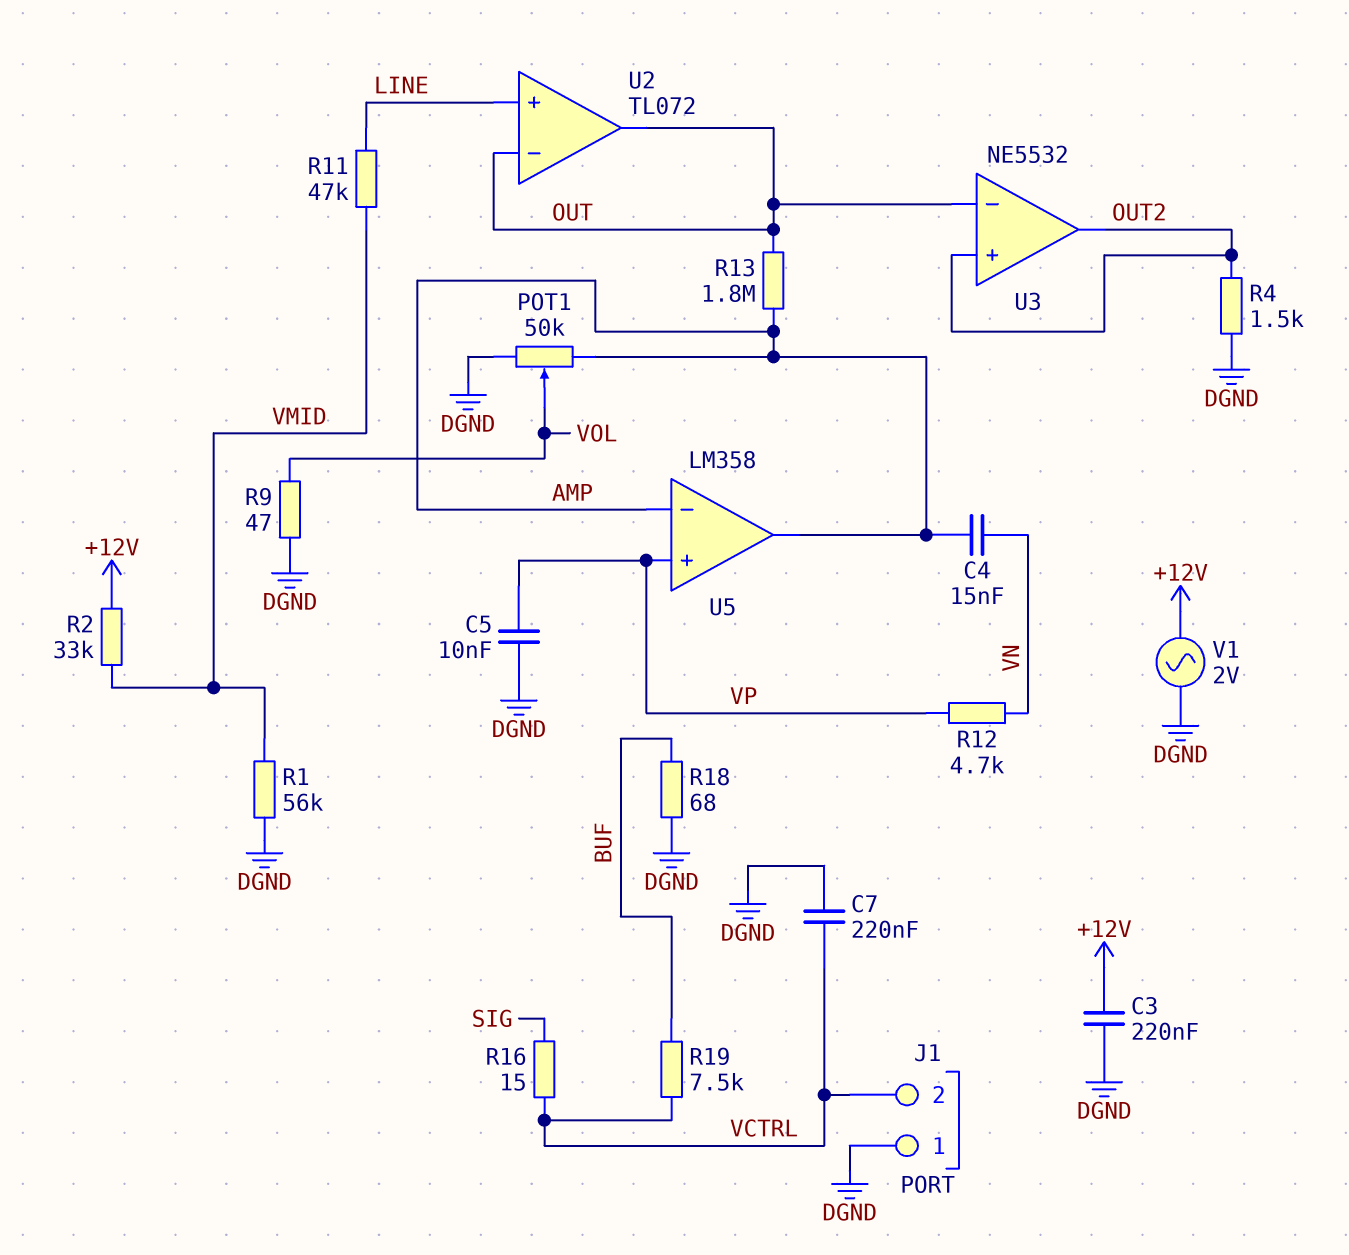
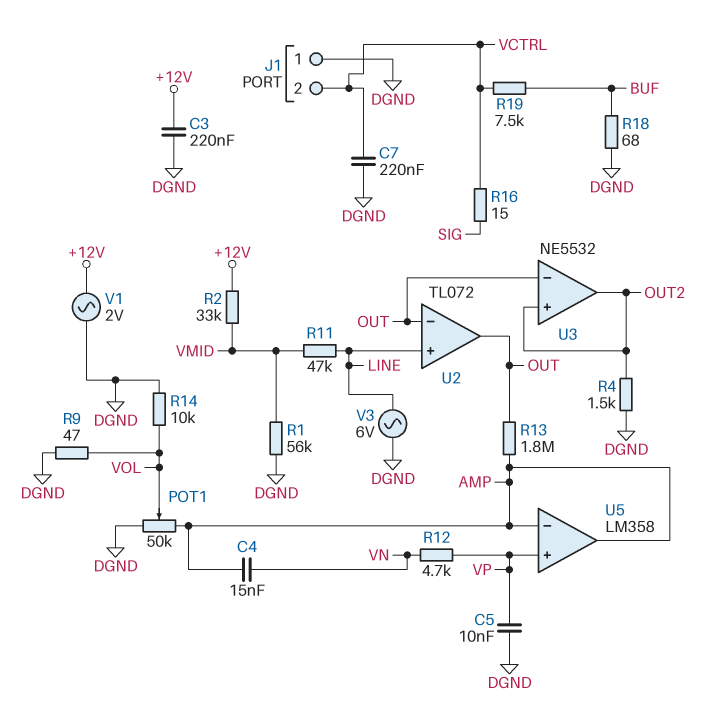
R14: none -> 10k (DGND, VOL)
V3: none -> AC 6V (DGND, LINE)

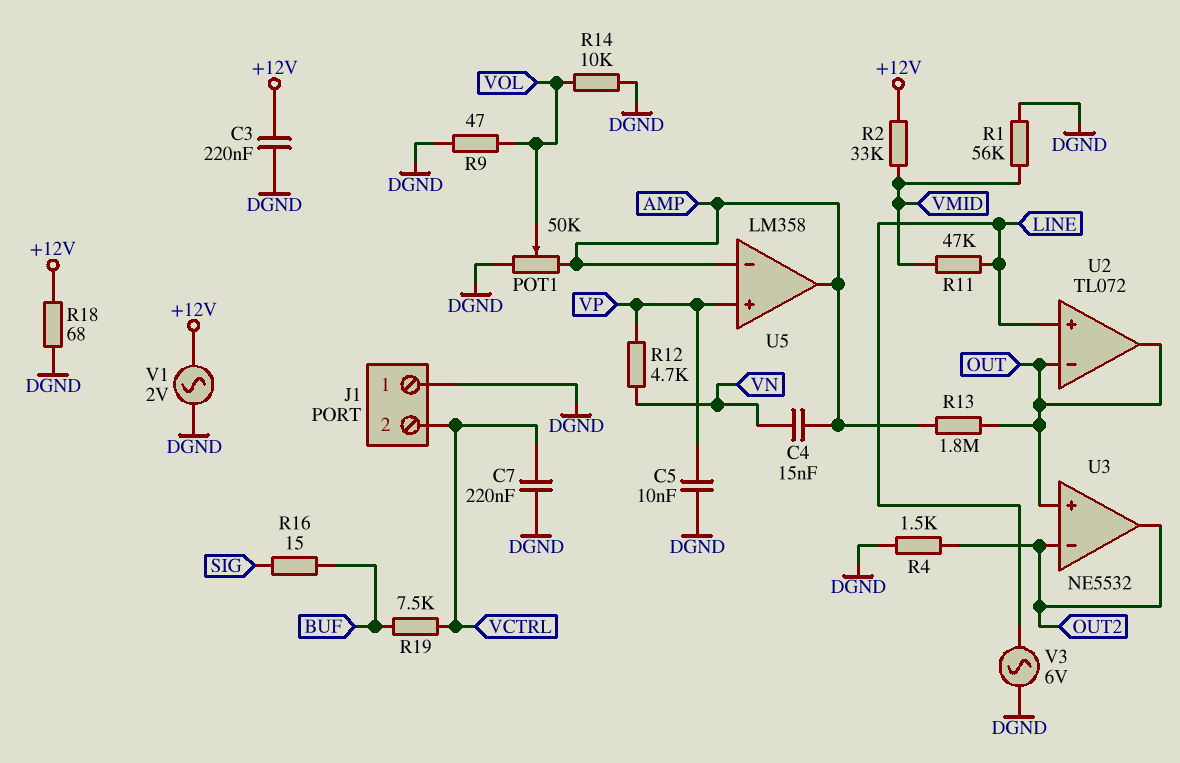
R16: 15 (SIG, VCTRL) -> 15 (BUF, SIG)
R18: 68 (BUF, DGND) -> 68 (+12V, DGND)
U3 pin in+: OUT2 -> OUT
U3 pin in-: OUT -> OUT2

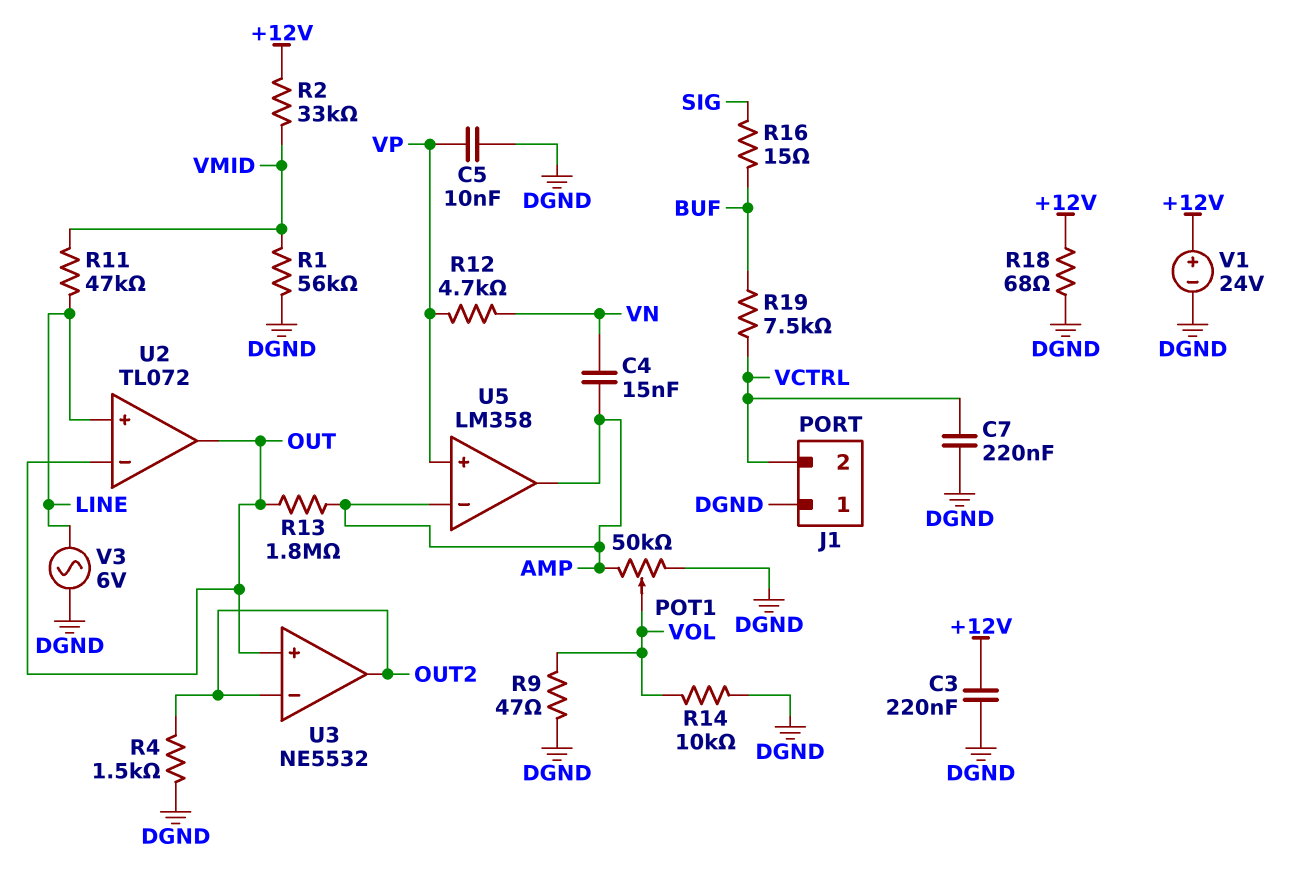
V1: AC 2V (+12V, DGND) -> 24V (plus +12V, minus DGND)

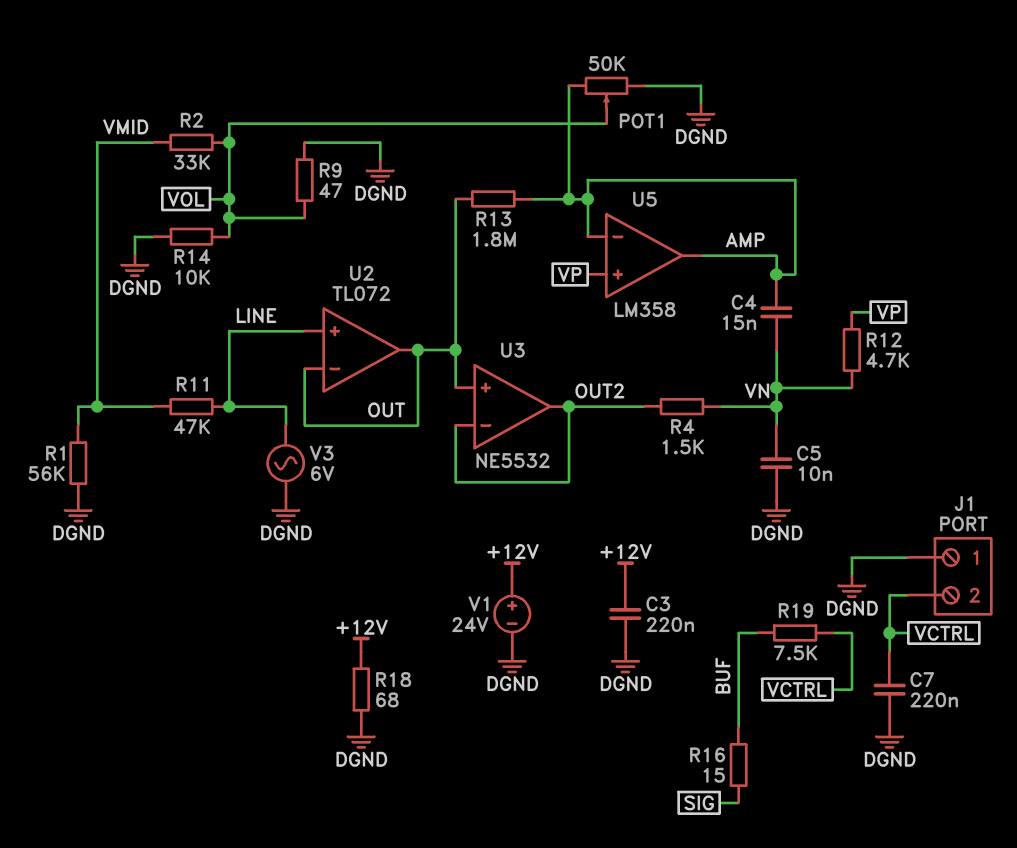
C5: 10nF (DGND, VP) -> 10nF (DGND, VN)
R2: 33k (+12V, VMID) -> 33k (VMID, VOL)
R4: 1.5k (DGND, OUT2) -> 1.5k (OUT2, VN)

